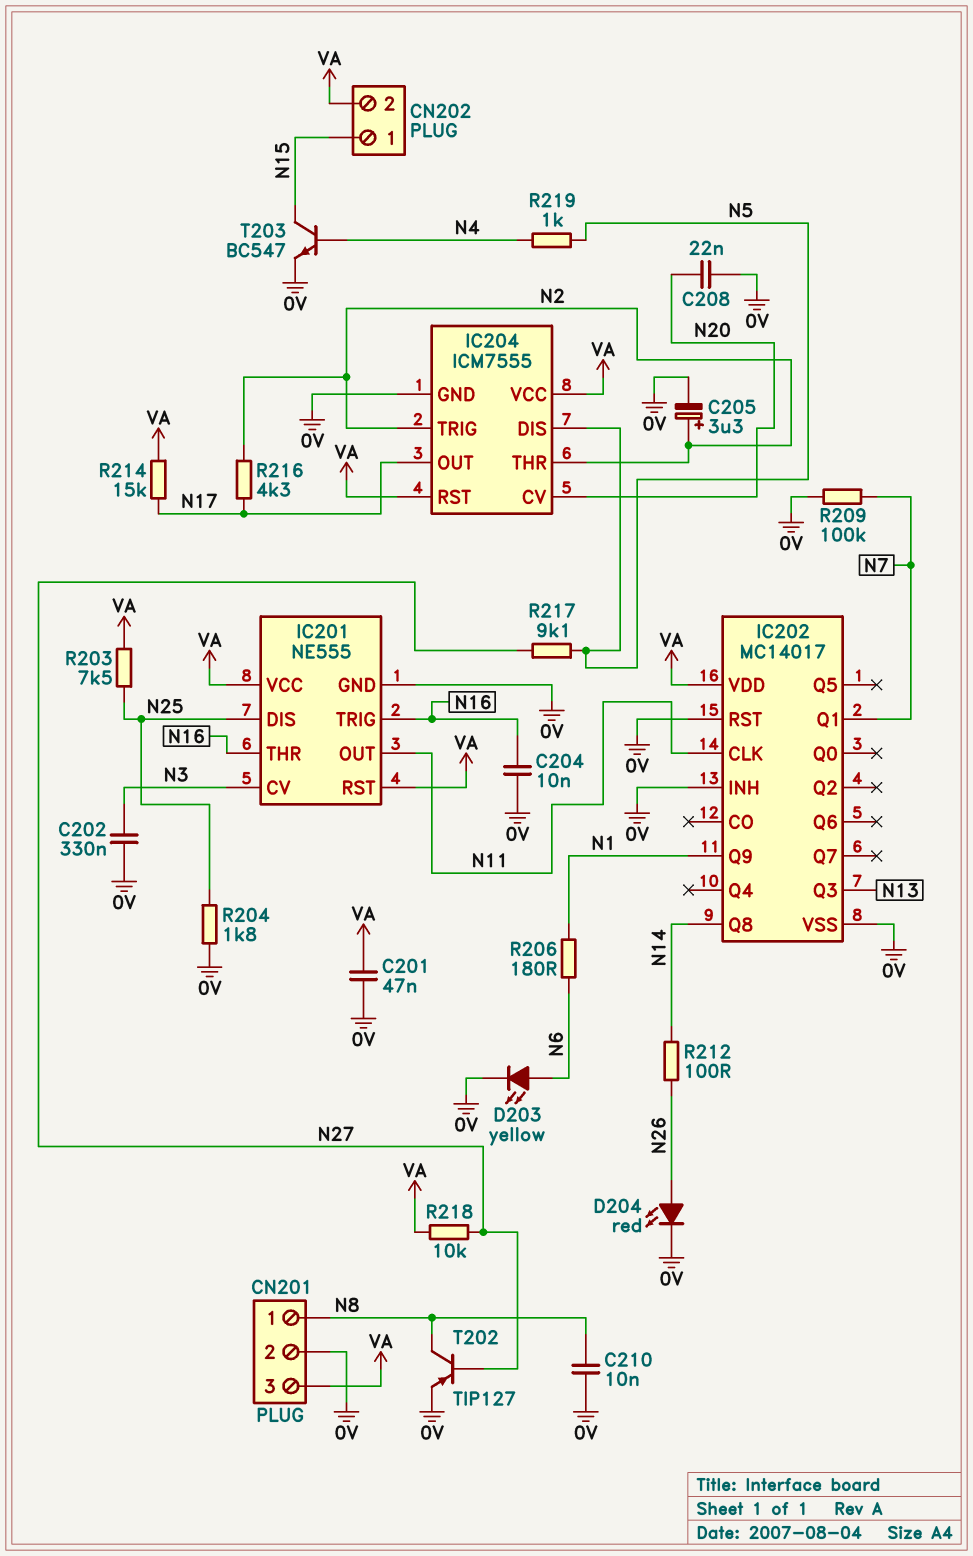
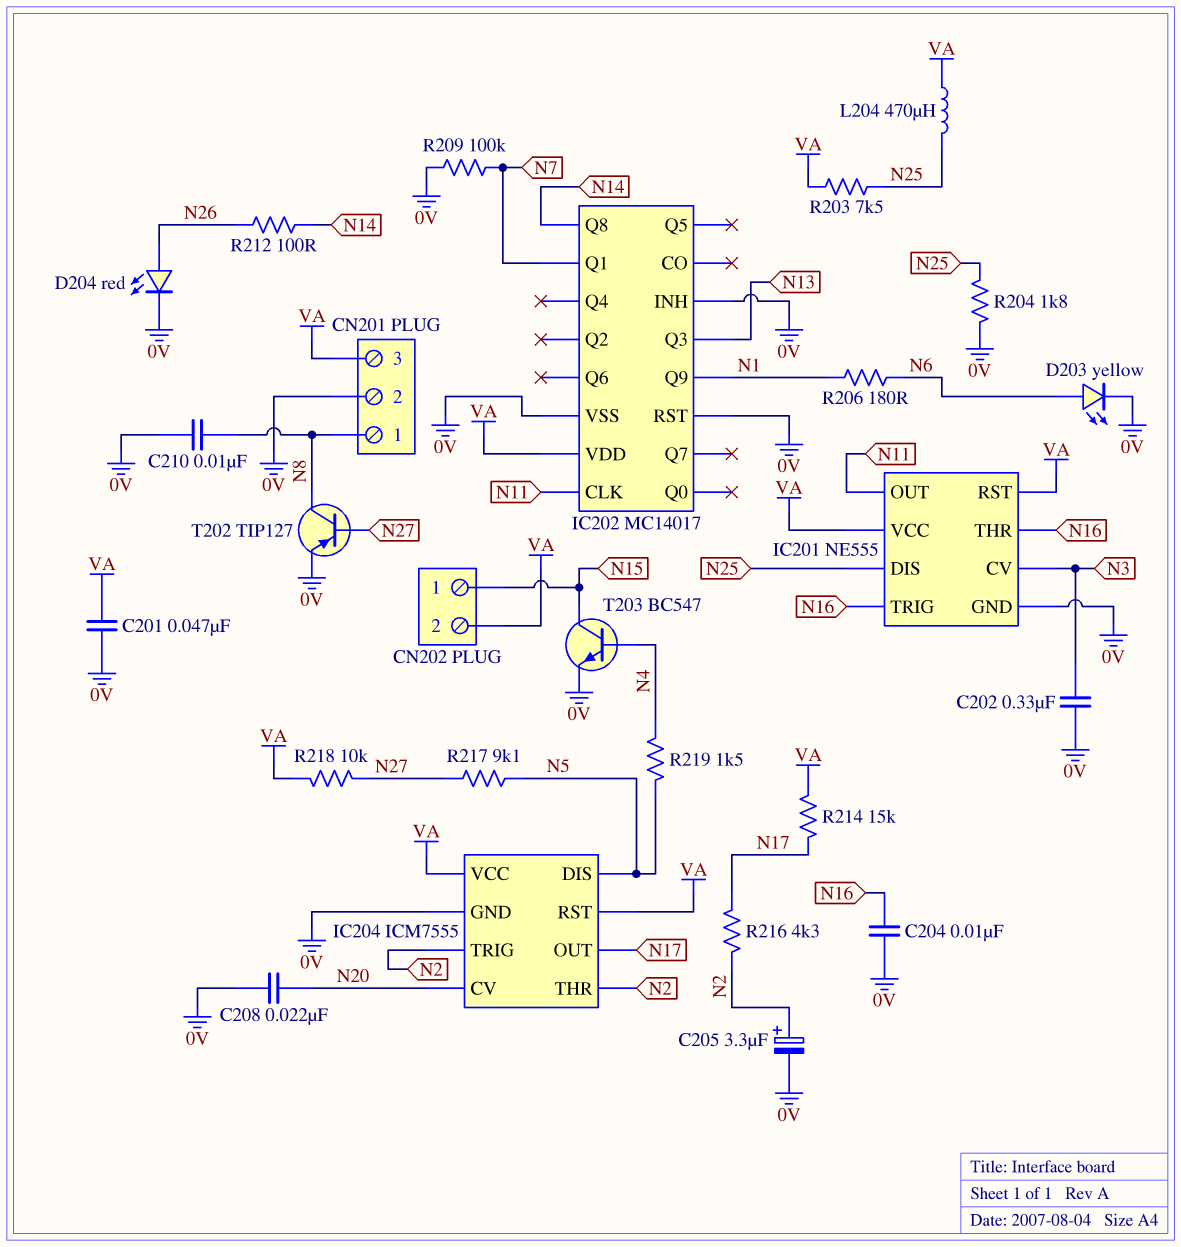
L204: none -> 470uH (N25, VA)
R219: 1k (N4, N5) -> 1.5k (N4, N5)

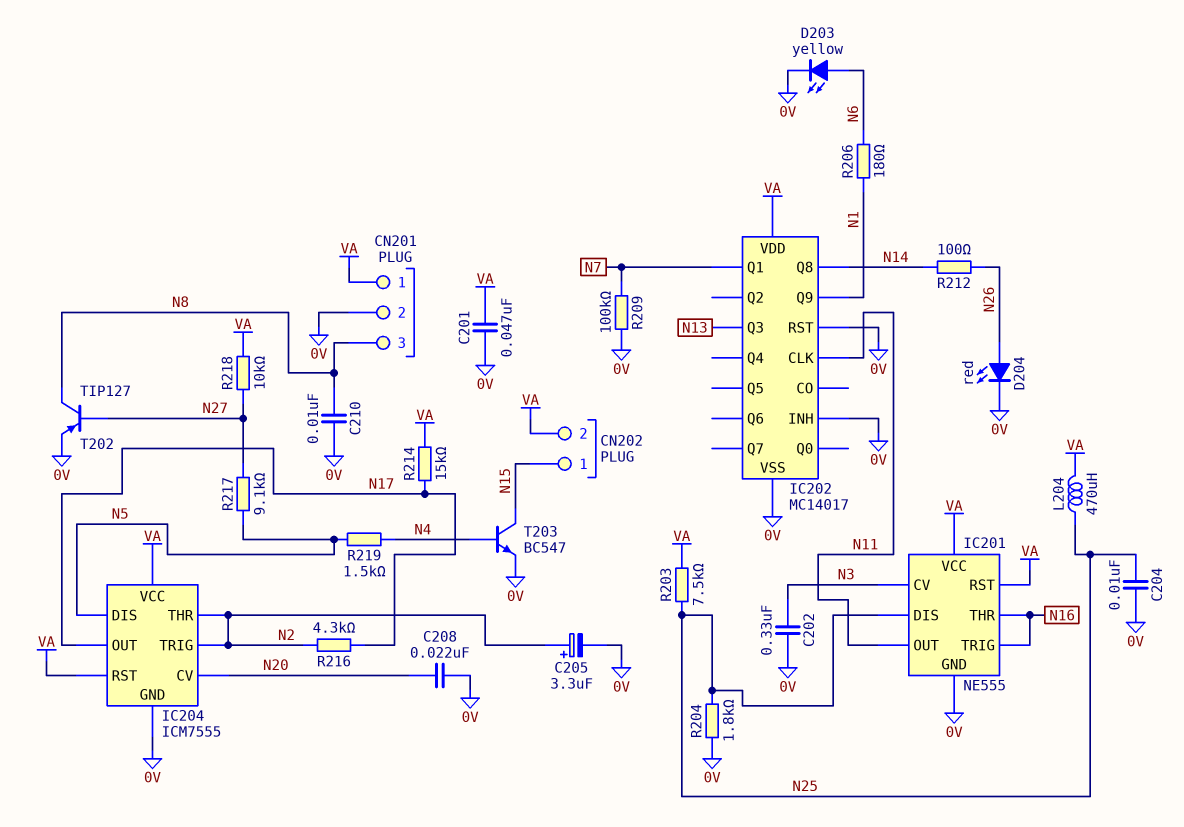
C204: 10nF (0V, N16) -> 10nF (0V, N25)
CN201 pin 1: N8 -> VA
CN201 pin 3: VA -> N8

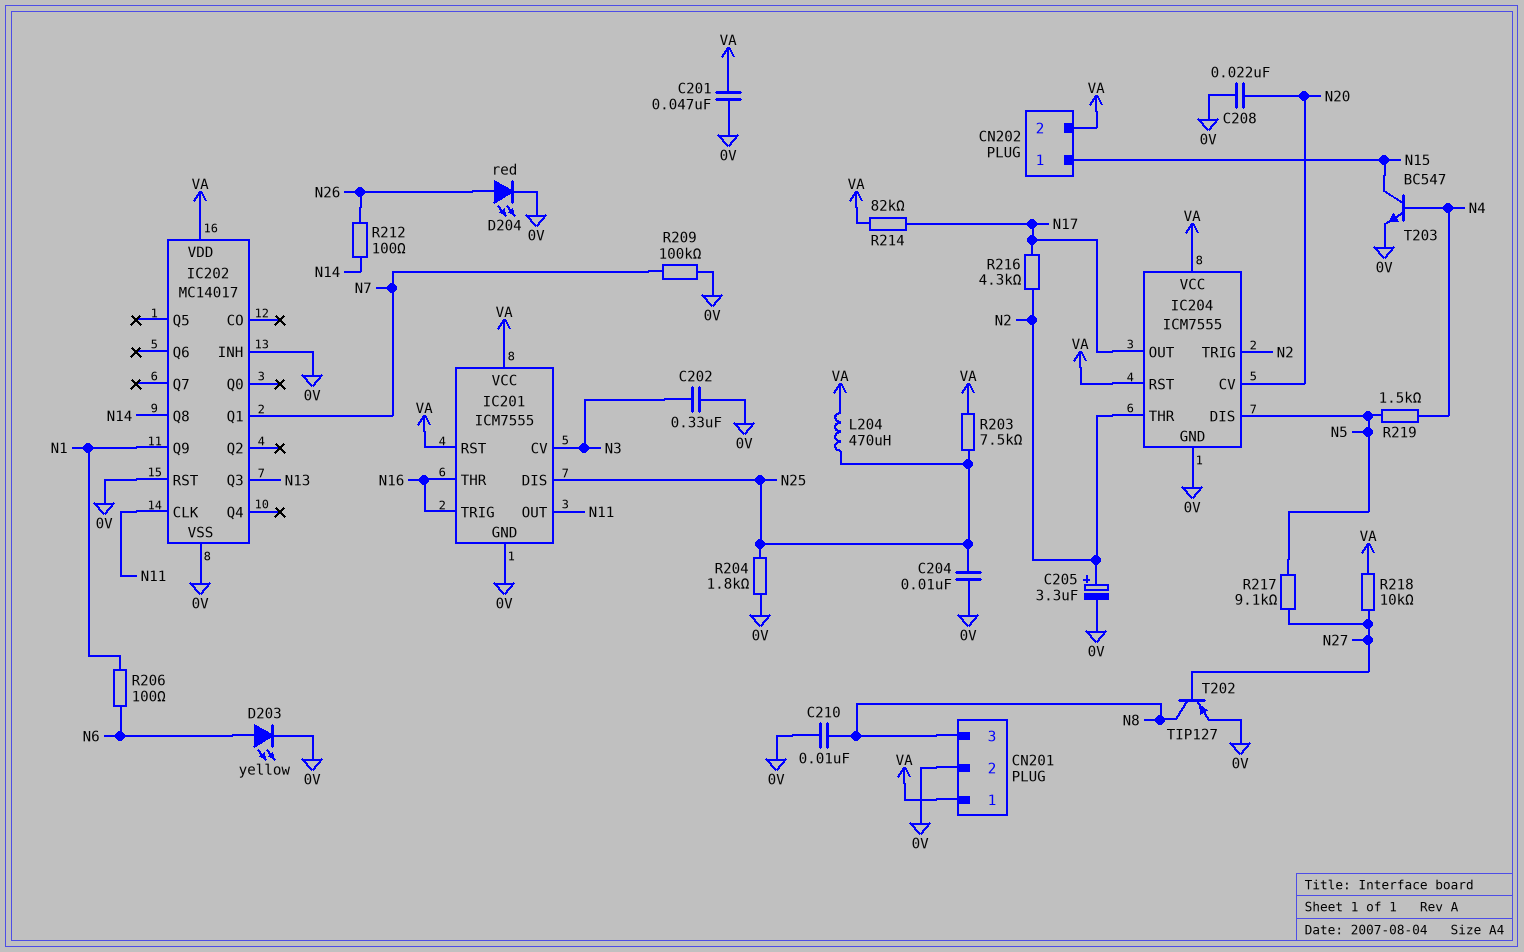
IC201: NE555 -> ICM7555
R206: 180 (N1, N6) -> 100 (N1, N6)
R214: 15k (N17, VA) -> 82k (N17, VA)

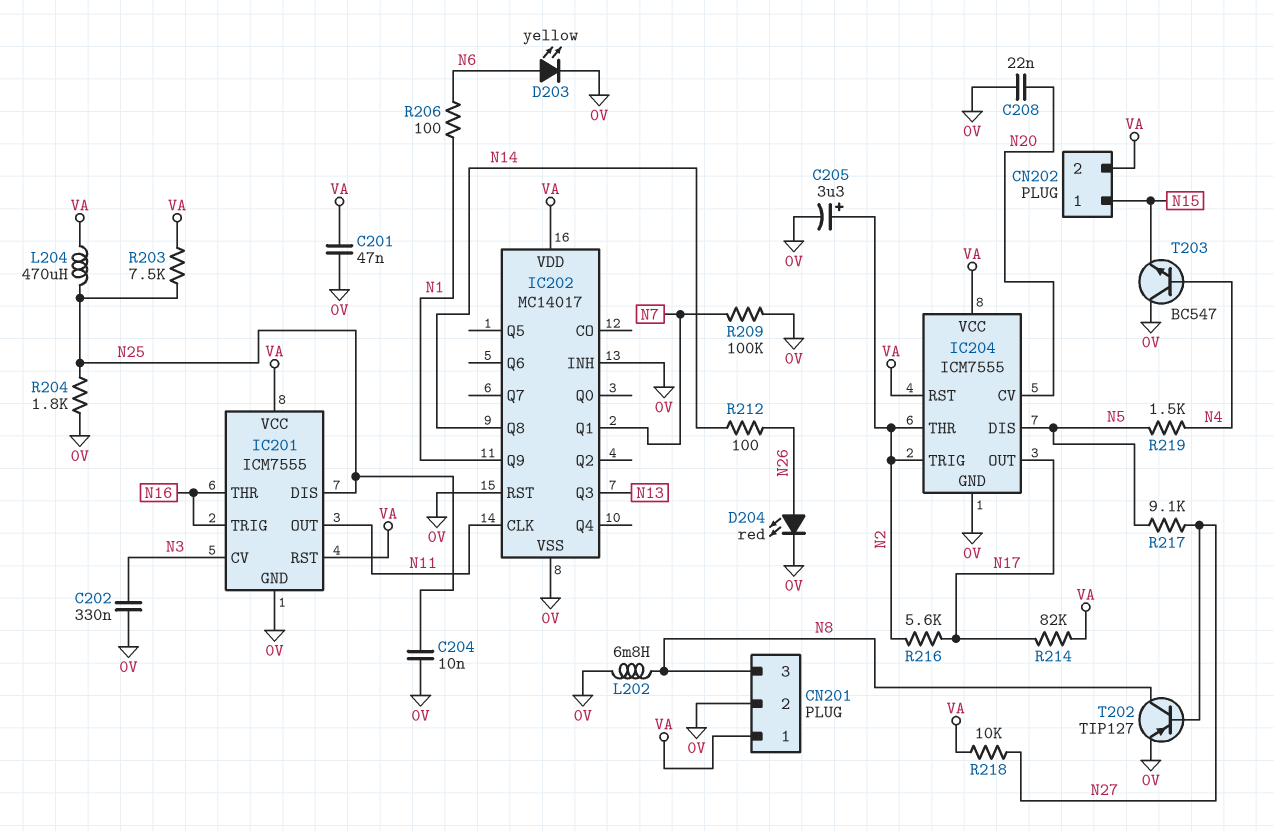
C210: 10nF (0V, N8) -> none
L202: none -> 6.8mH (0V, N8)
R216: 4.3k (N2, N17) -> 5.6k (N2, N17)
T203: NPN BC547 (B N4, C N15, E 0V) -> NPN BC547 (B N4, C 0V, E N15)

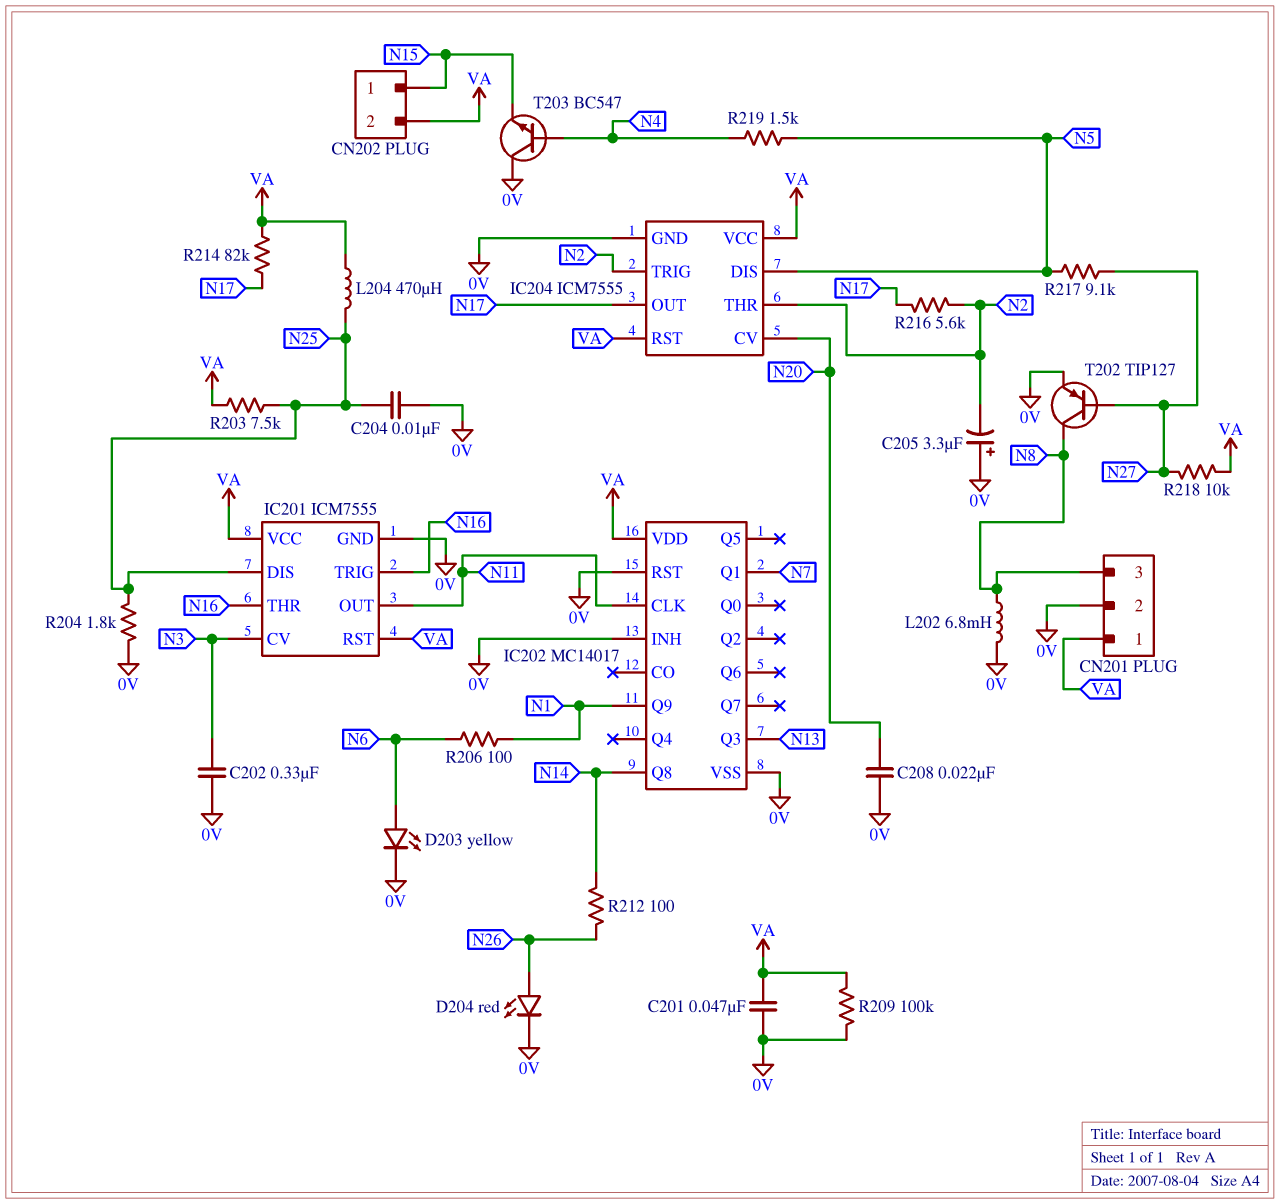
C205: 3.3uF (plus N2, minus 0V) -> 3.3uF (plus 0V, minus N2)
R209: 100k (0V, N7) -> 100k (0V, VA)

